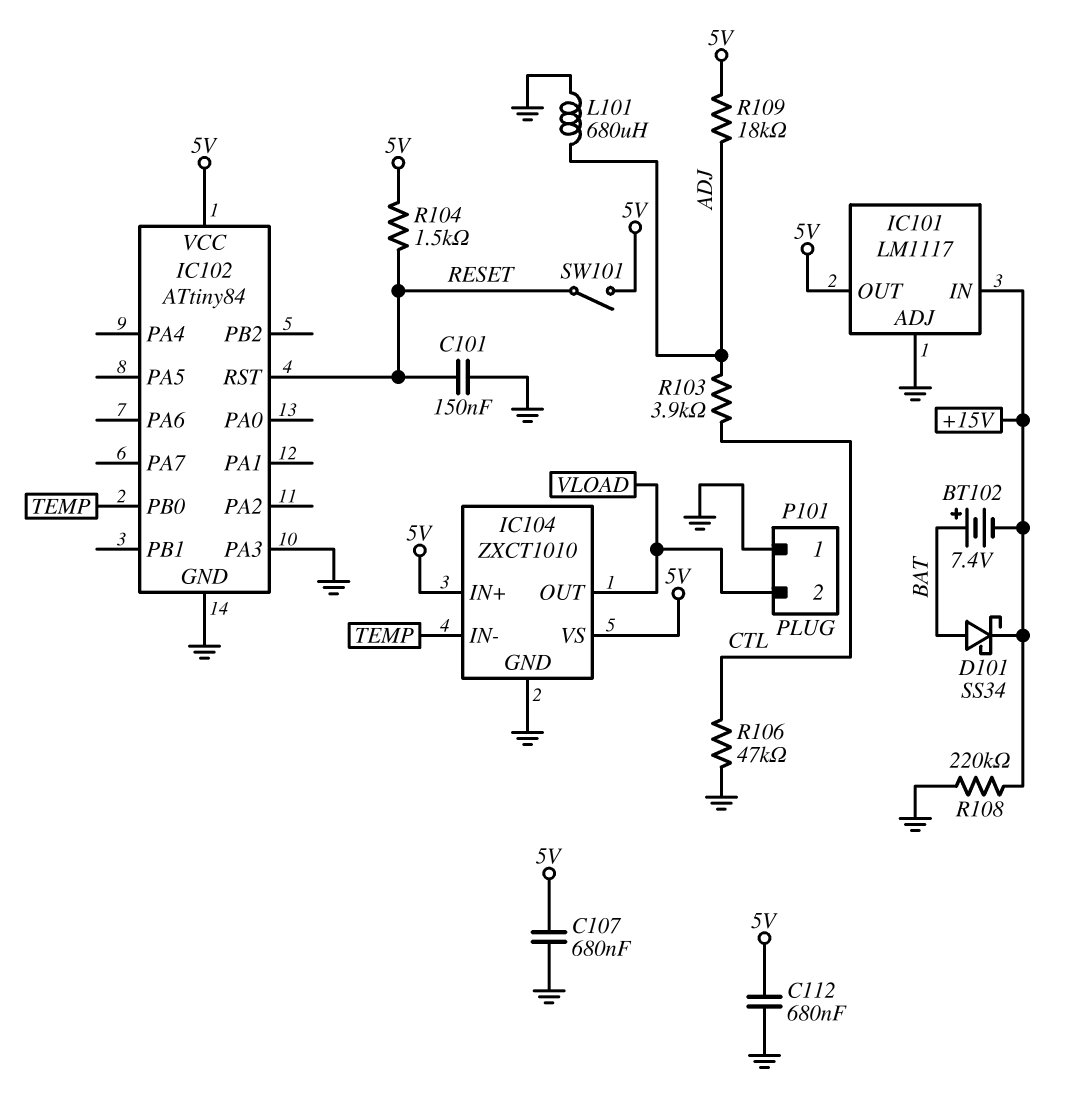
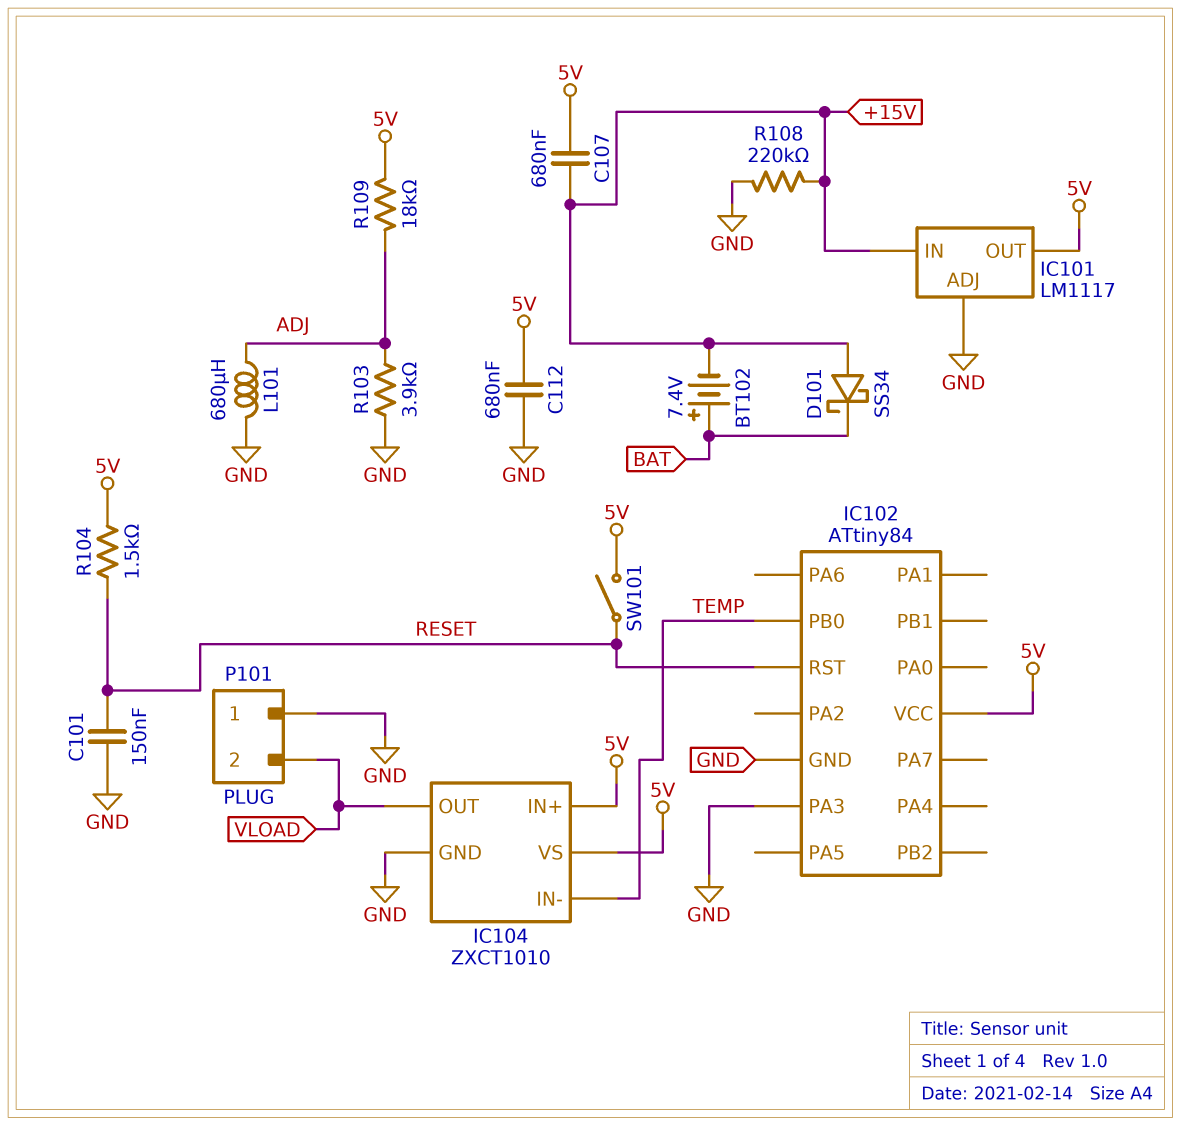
C107: 680nF (5V, GND) -> 680nF (+15V, 5V)
D101: schottky SS34 (A BAT, K +15V) -> schottky SS34 (A +15V, K BAT)
R103: 3.9k (ADJ, CTL) -> 3.9k (ADJ, GND)
R106: 47k (CTL, GND) -> none

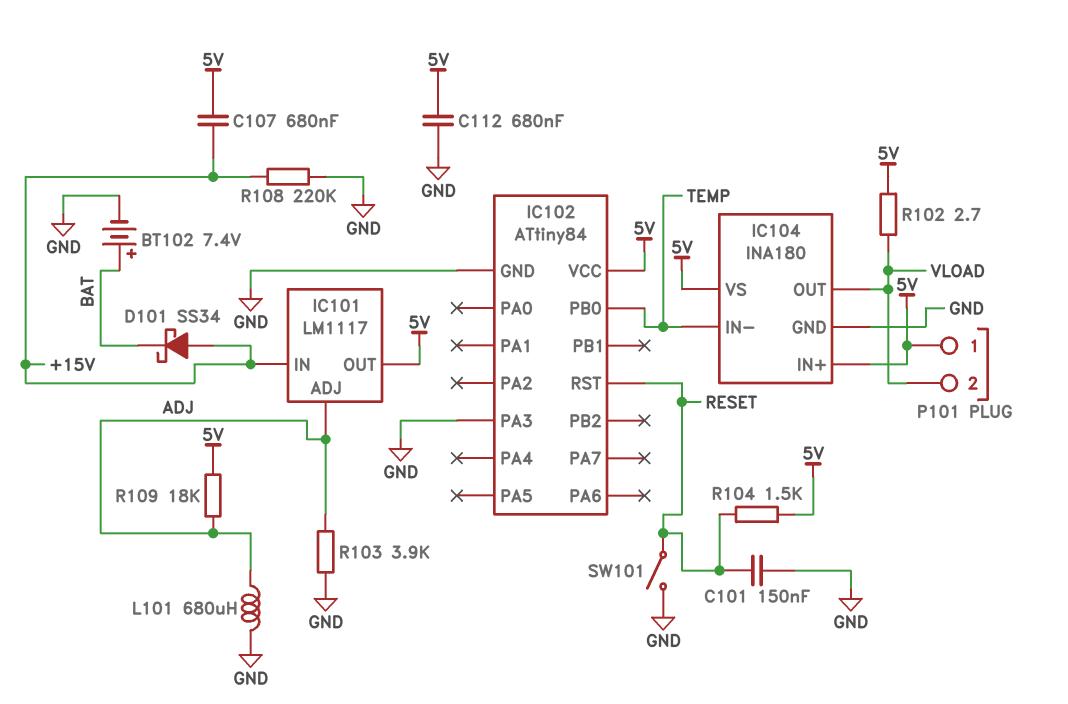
BT102: 7.4V (plus BAT, minus +15V) -> 7.4V (plus BAT, minus GND)
IC101 pin ADJ: GND -> ADJ
IC104: ZXCT1010 -> INA180
P101 pin 1: GND -> 5V
R102: none -> 2.7 (5V, VLOAD)
SW101: switch (5V, RESET) -> switch (GND, RESET)

